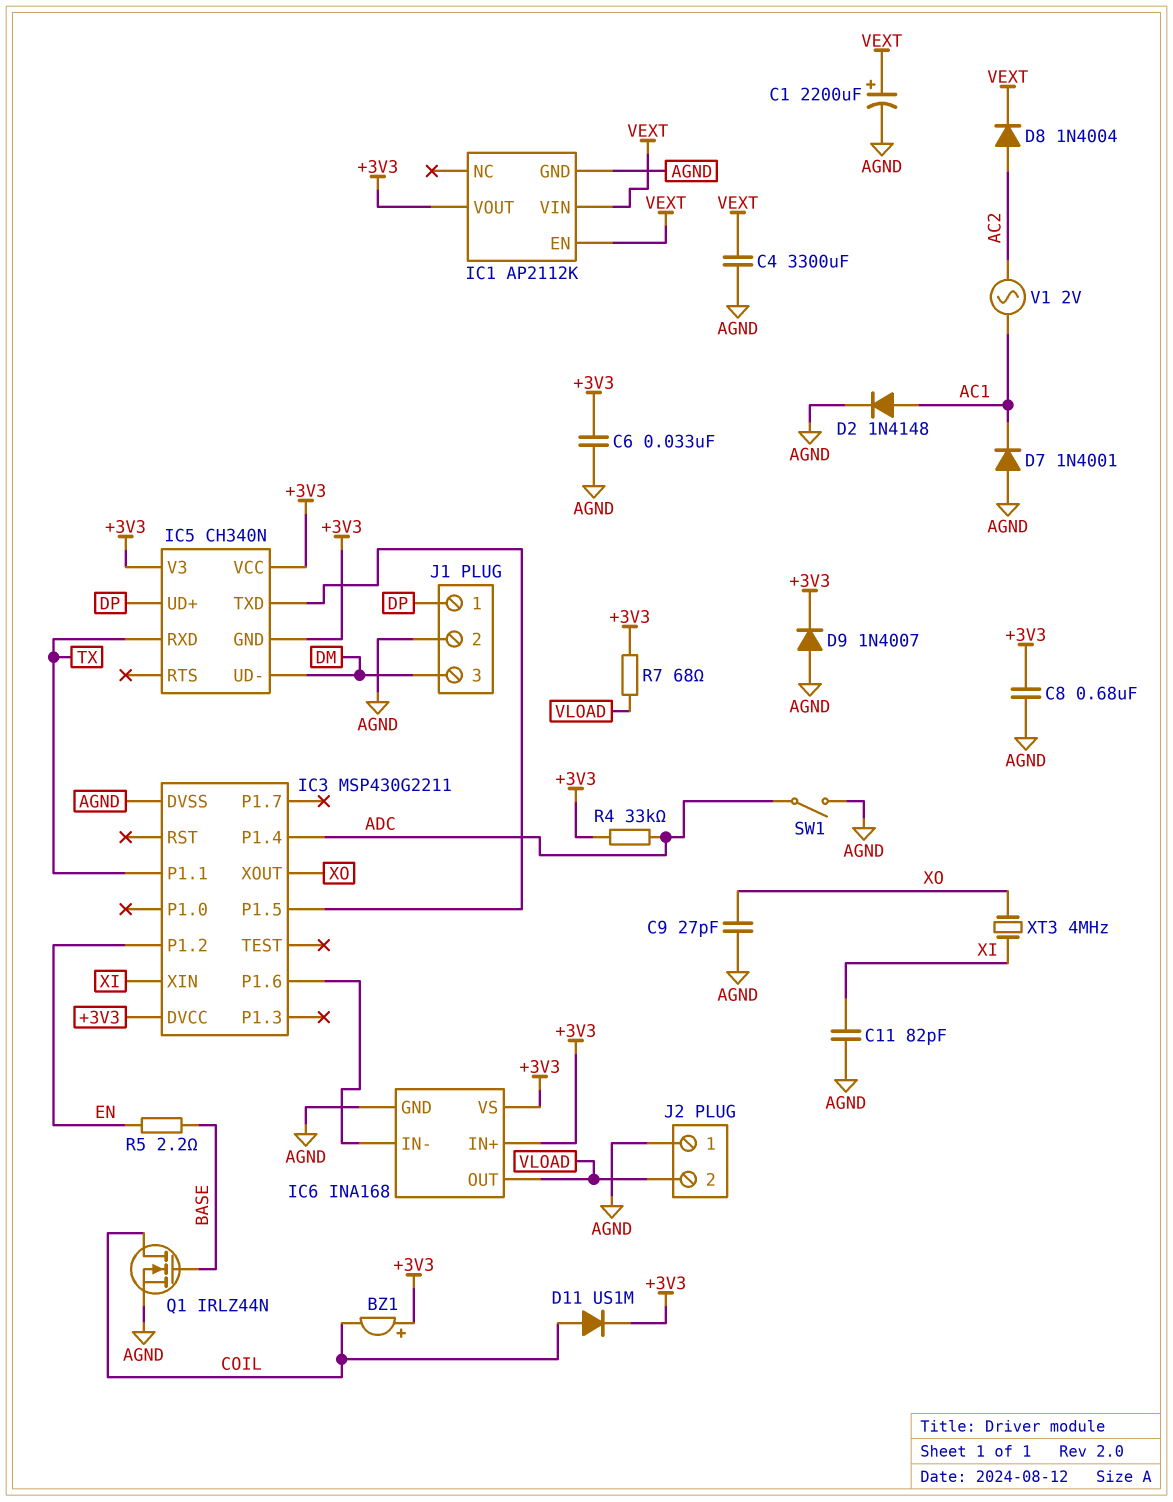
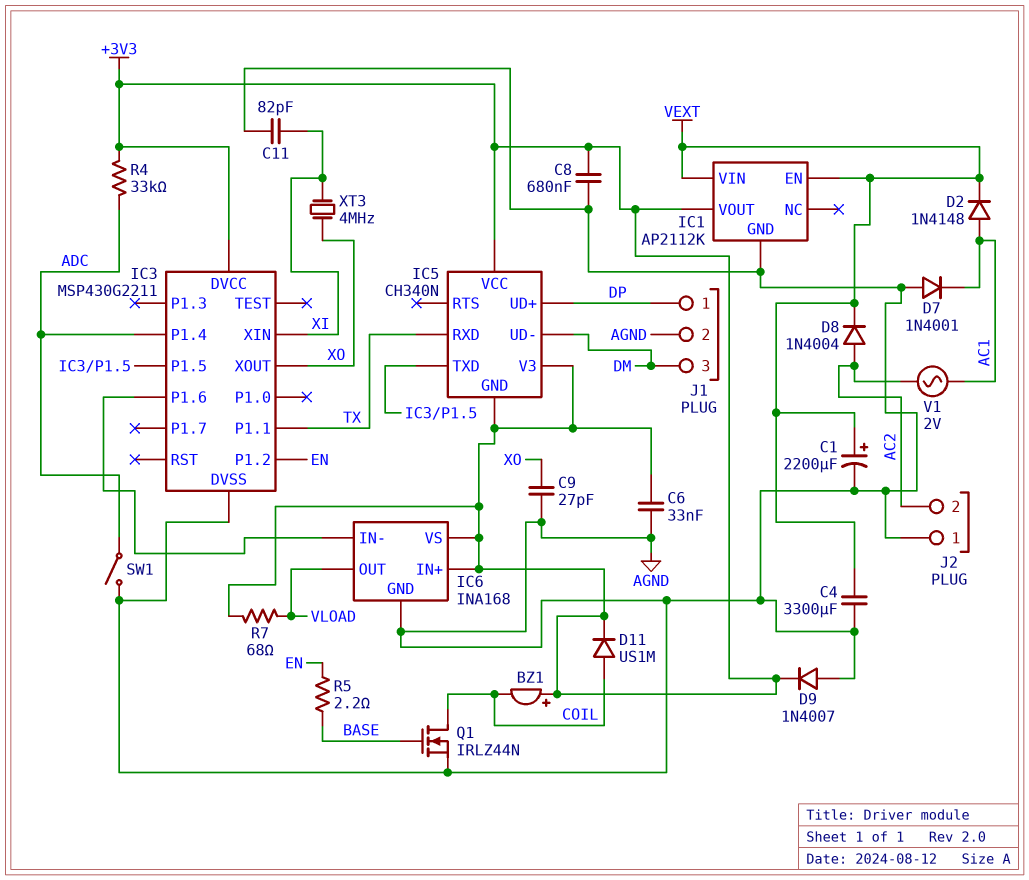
D2: diode 1N4148 (A AC1, K AGND) -> diode 1N4148 (A AC1, K VEXT)
J2 pin 2: VLOAD -> AC2

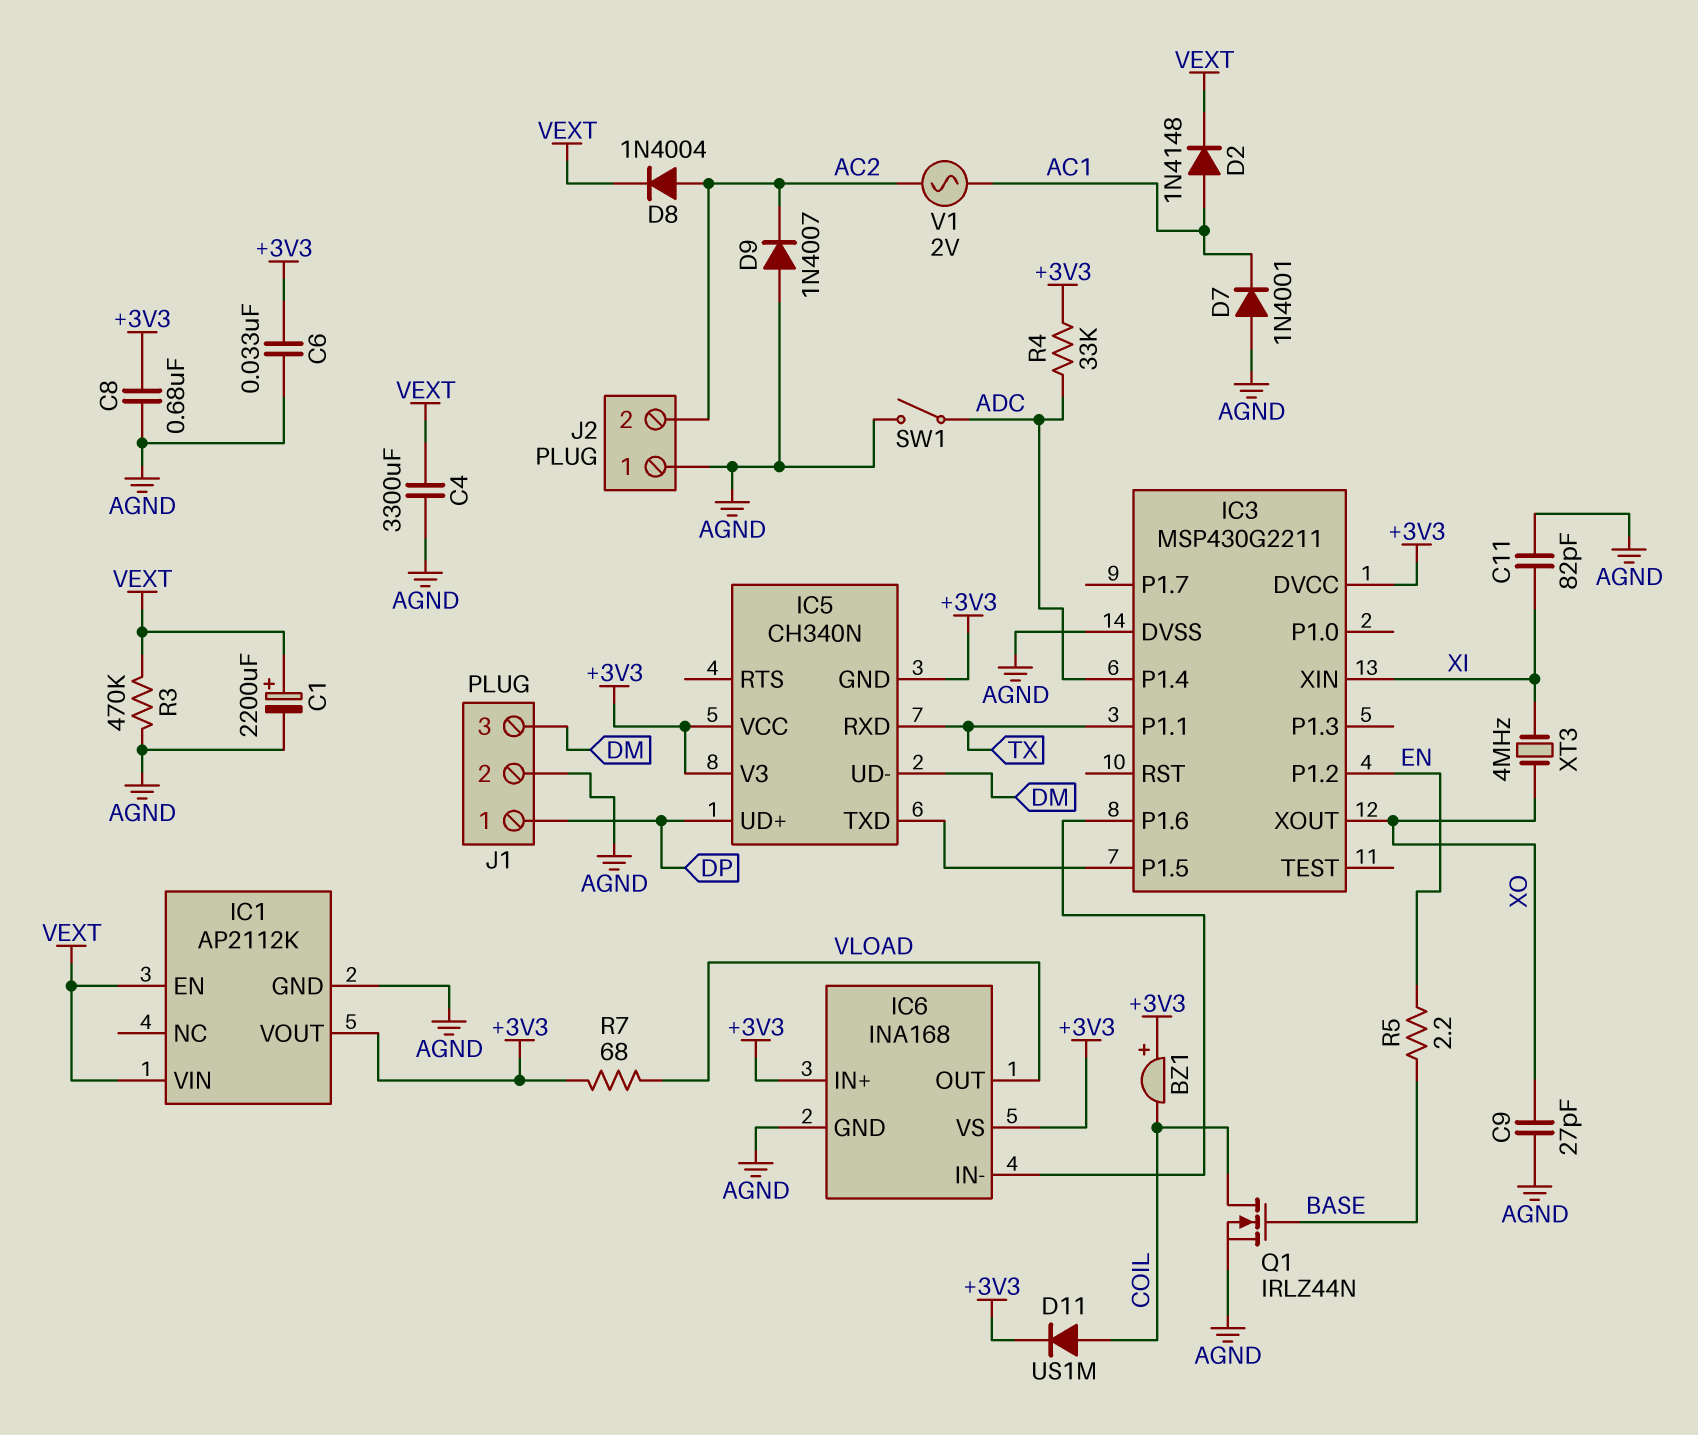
D9: diode 1N4007 (A AGND, K +3V3) -> diode 1N4007 (A AGND, K AC2)
R3: none -> 470k (AGND, VEXT)

